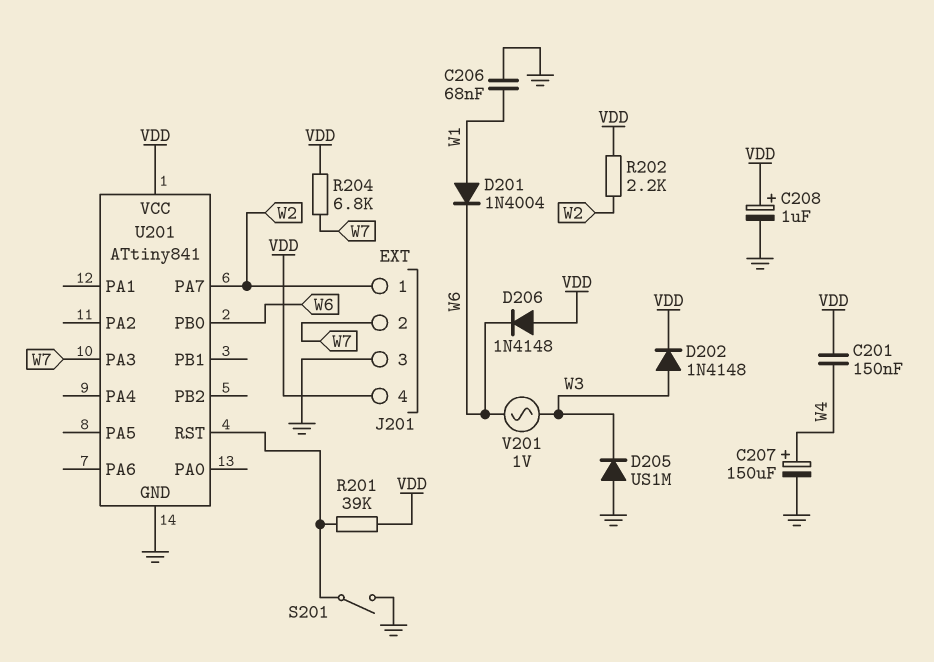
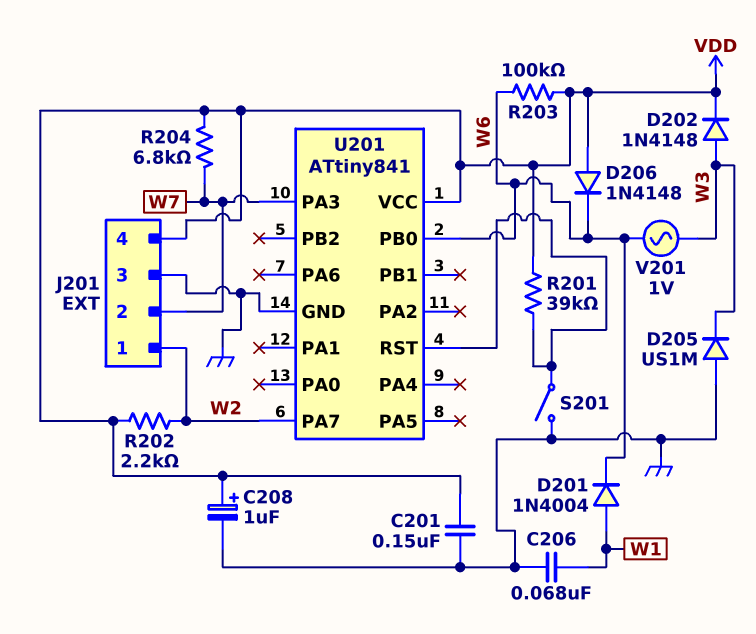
C201: 150nF (VDD, W4) -> 150nF (GND, VDD)
C207: 150uF (plus W4, minus GND) -> none
R203: none -> 100k (VDD, W6)

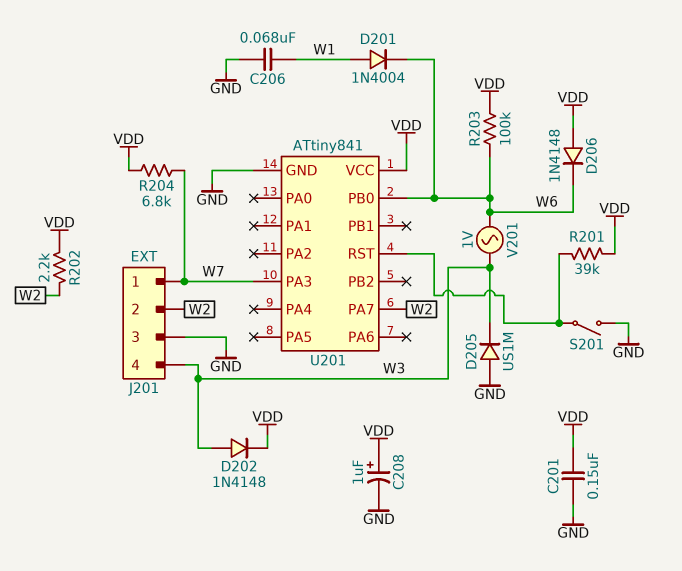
J201 pin 1: W2 -> W7
J201 pin 2: W7 -> W2
J201 pin 4: VDD -> W3

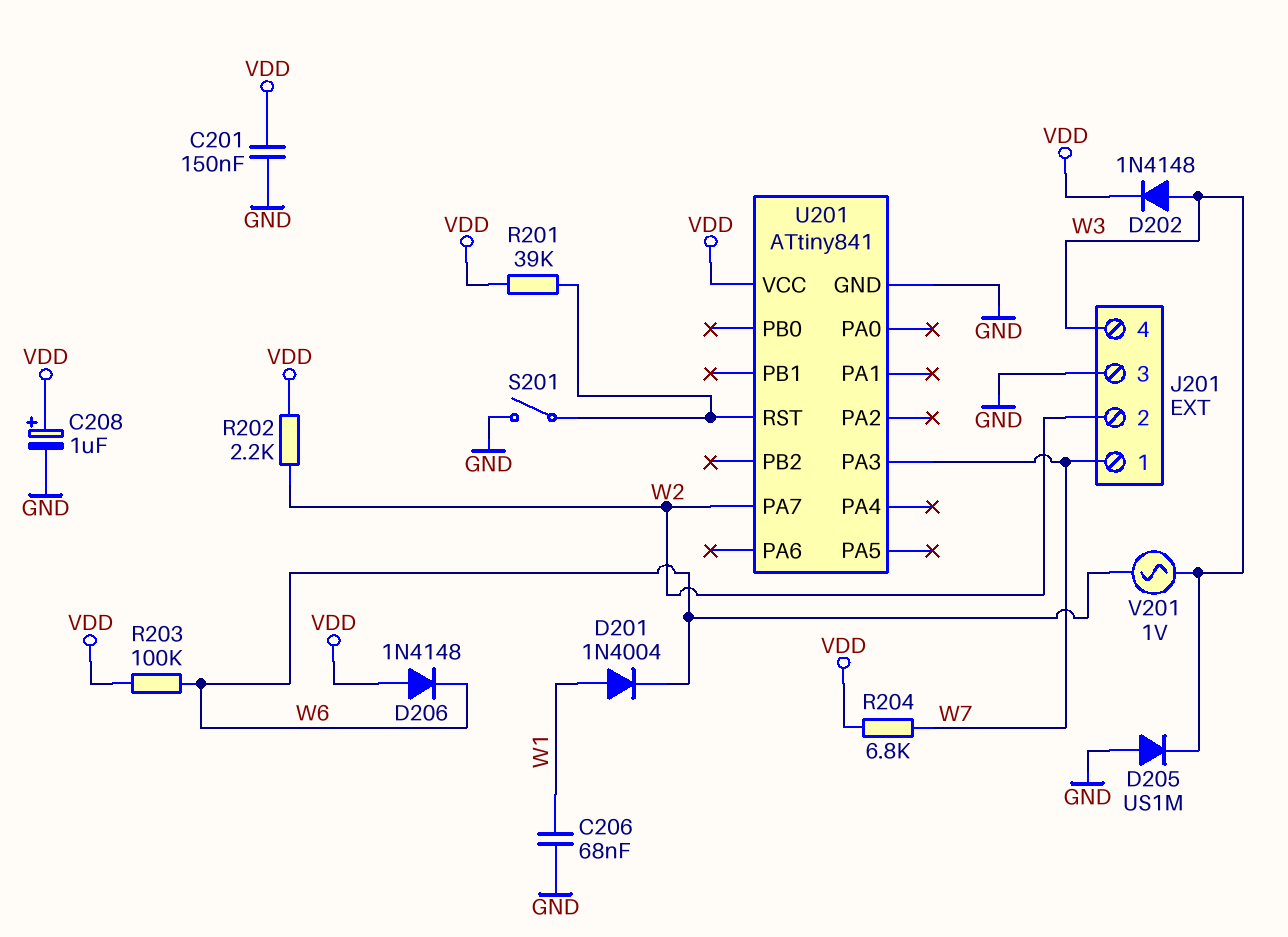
U201 pin PB0: W6 -> none

